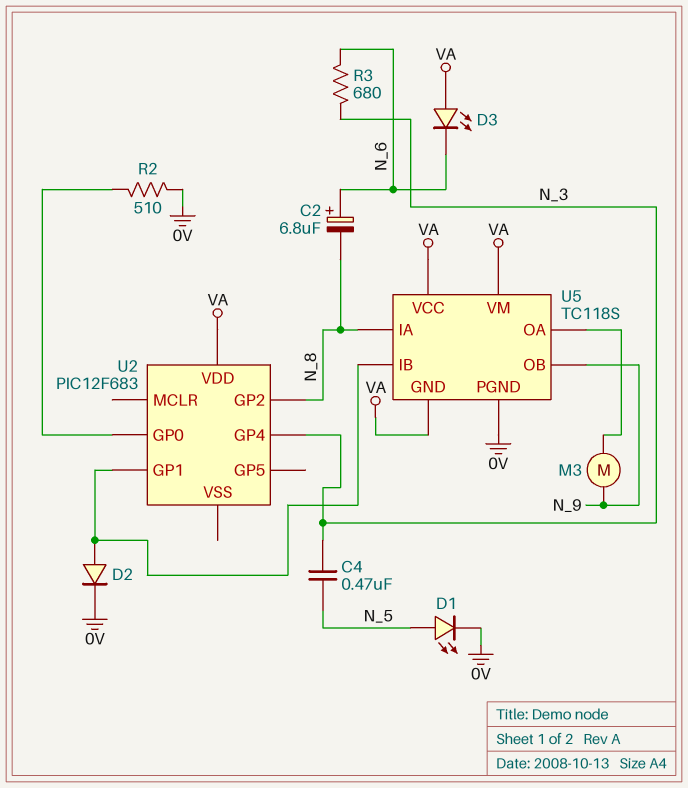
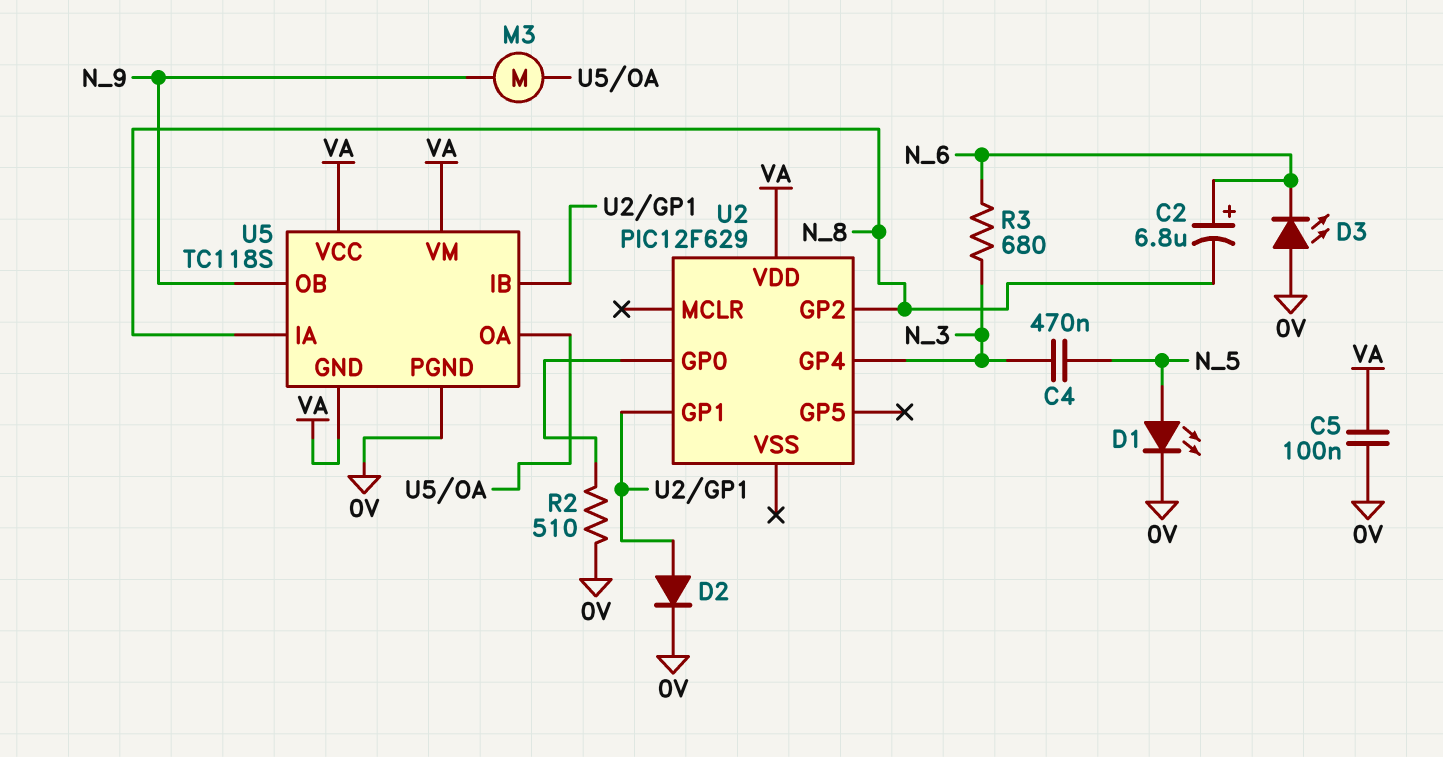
C5: none -> 100nF (0V, VA)
D3: LED (A VA, K N_6) -> LED (A 0V, K N_6)
U2: PIC12F683 -> PIC12F629

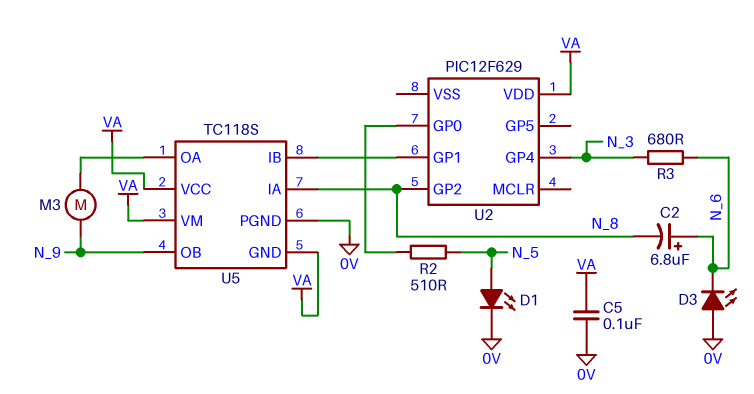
C4: 470nF (N_3, N_5) -> none
D2: diode (A U2/GP1, K 0V) -> none
R2: 510 (0V, U2/GP0) -> 510 (N_5, U2/GP0)

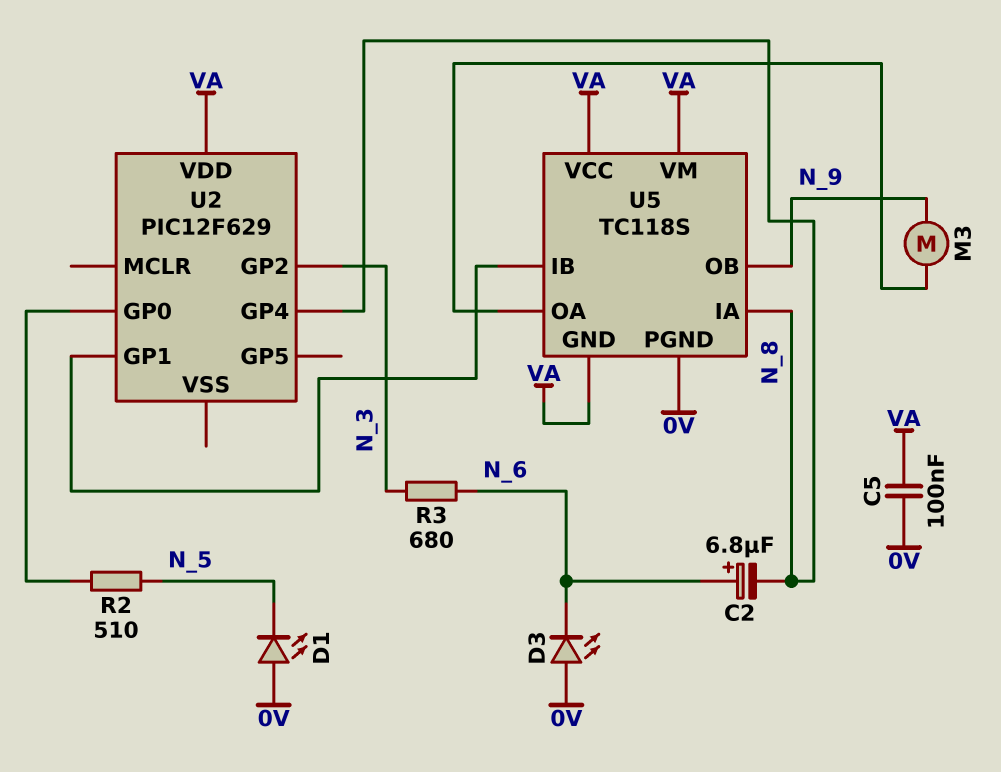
D1: LED (A N_5, K 0V) -> LED (A 0V, K N_5)
U2 pin GP2: N_8 -> N_3
U2 pin GP4: N_3 -> N_8

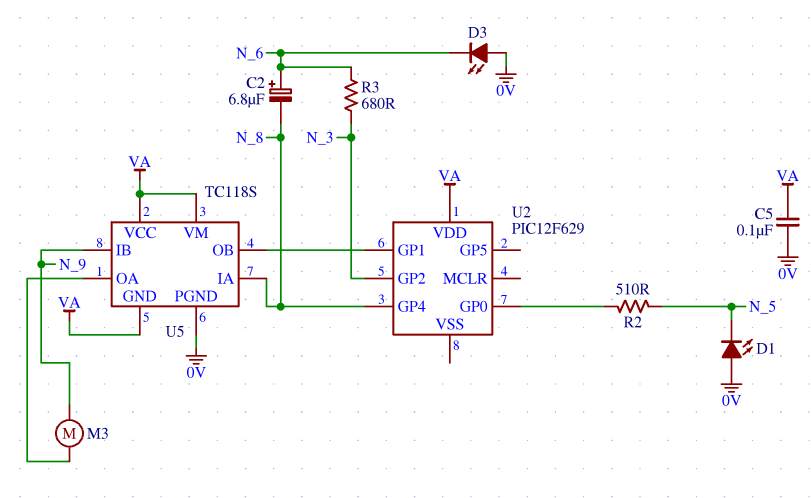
U5 pin IB: U2/GP1 -> N_9
U5 pin OB: N_9 -> U2/GP1

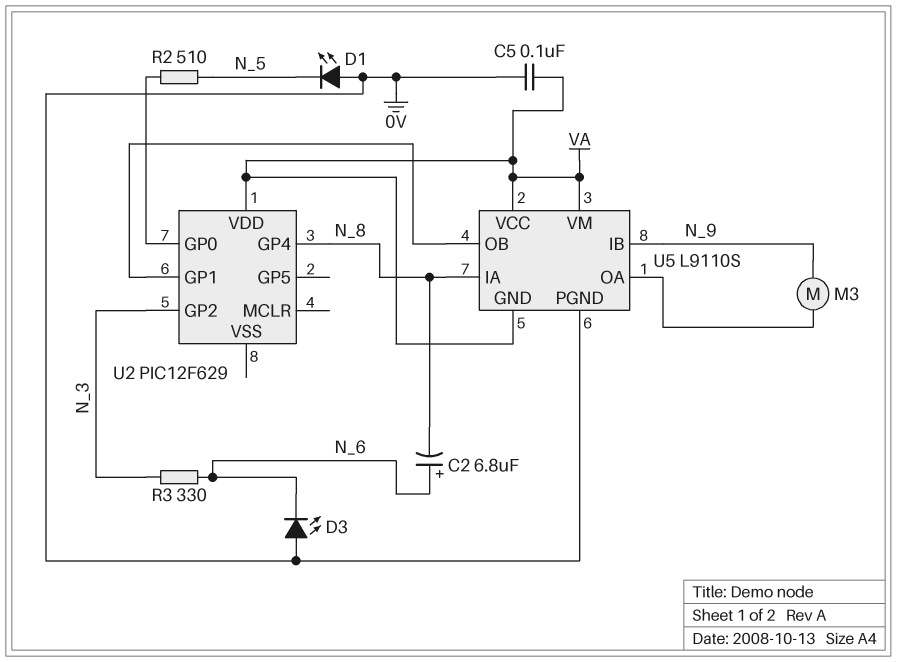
R3: 680 (N_3, N_6) -> 330 (N_3, N_6)
U5: TC118S -> L9110S

